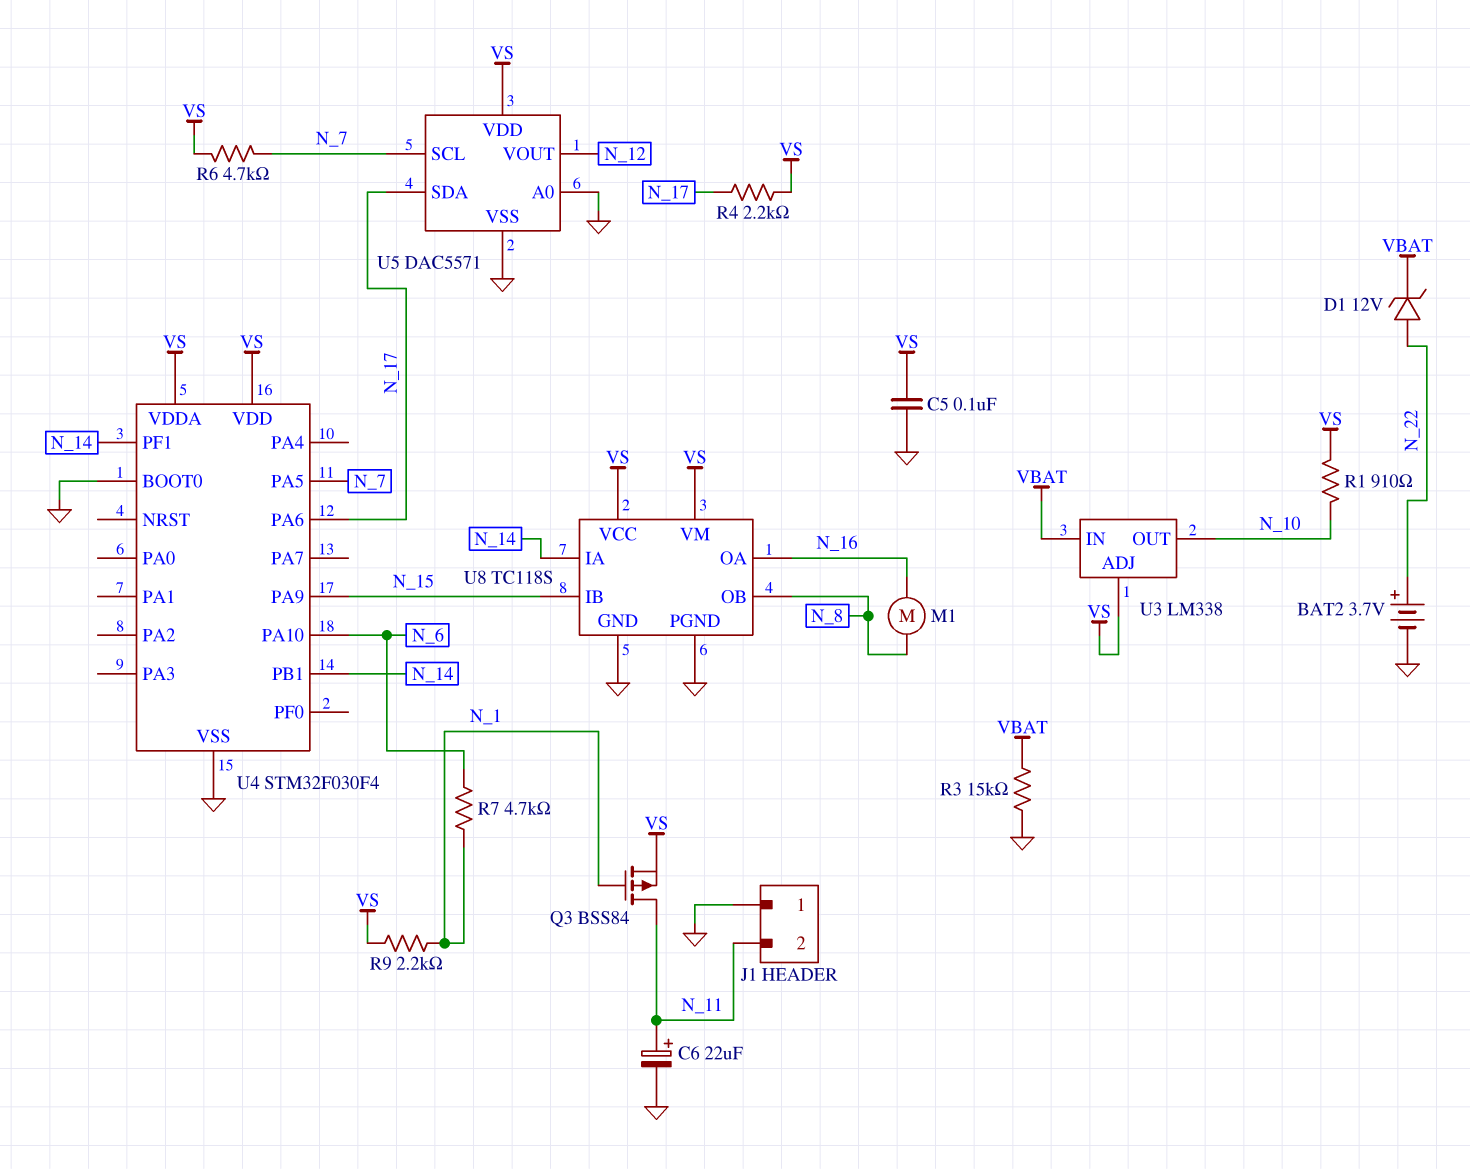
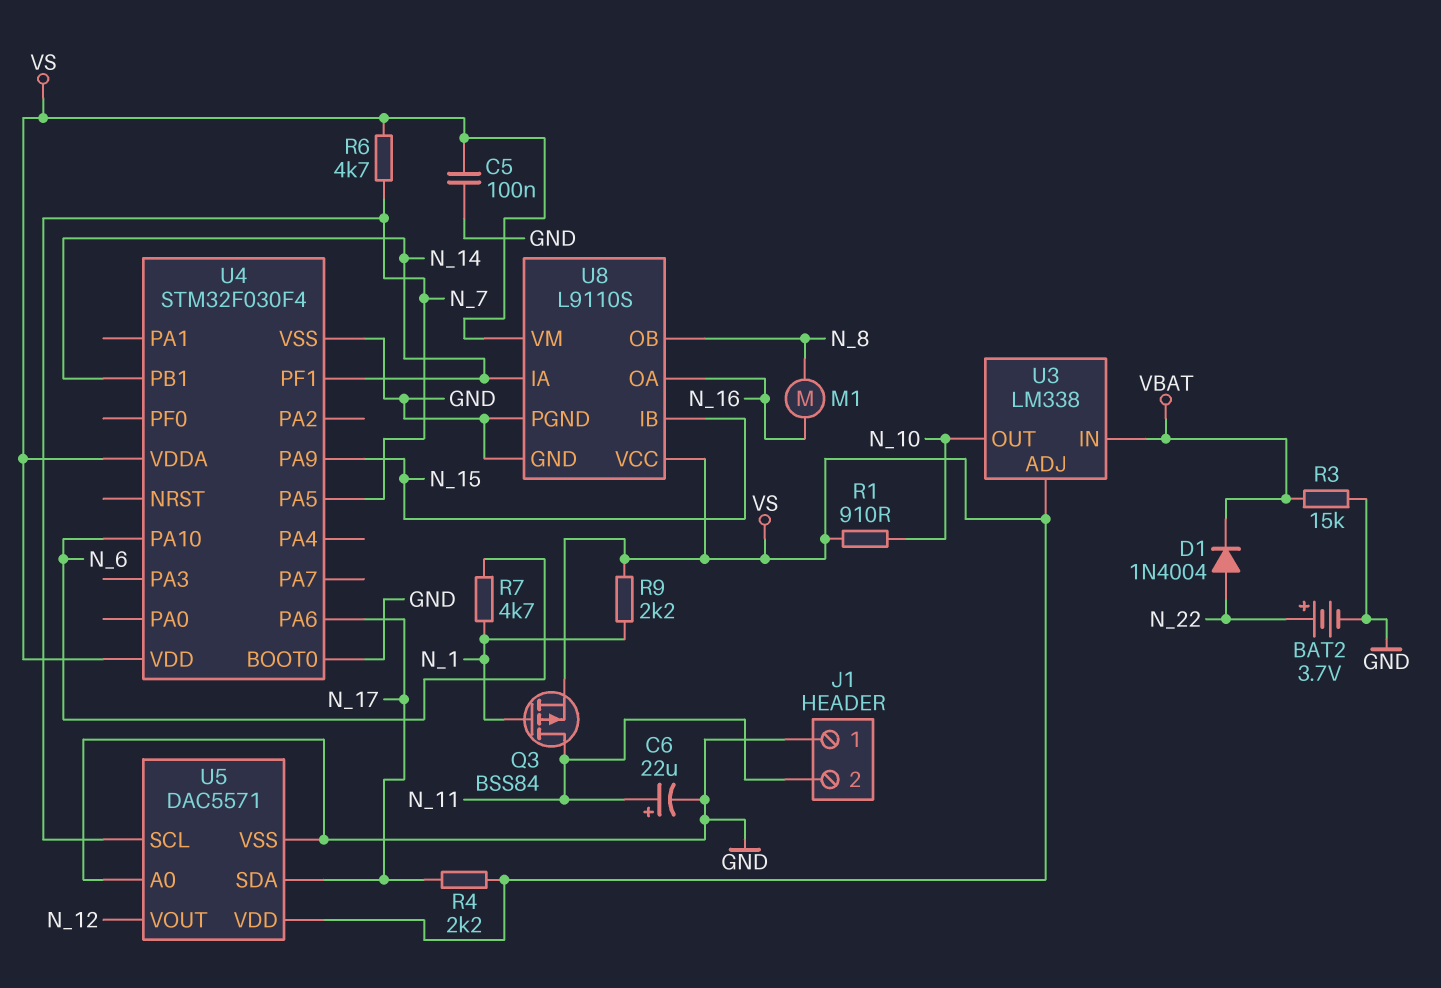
D1: zener 12V (A N_22, K VBAT) -> diode 1N4004 (A N_22, K VBAT)
U8: TC118S -> L9110S

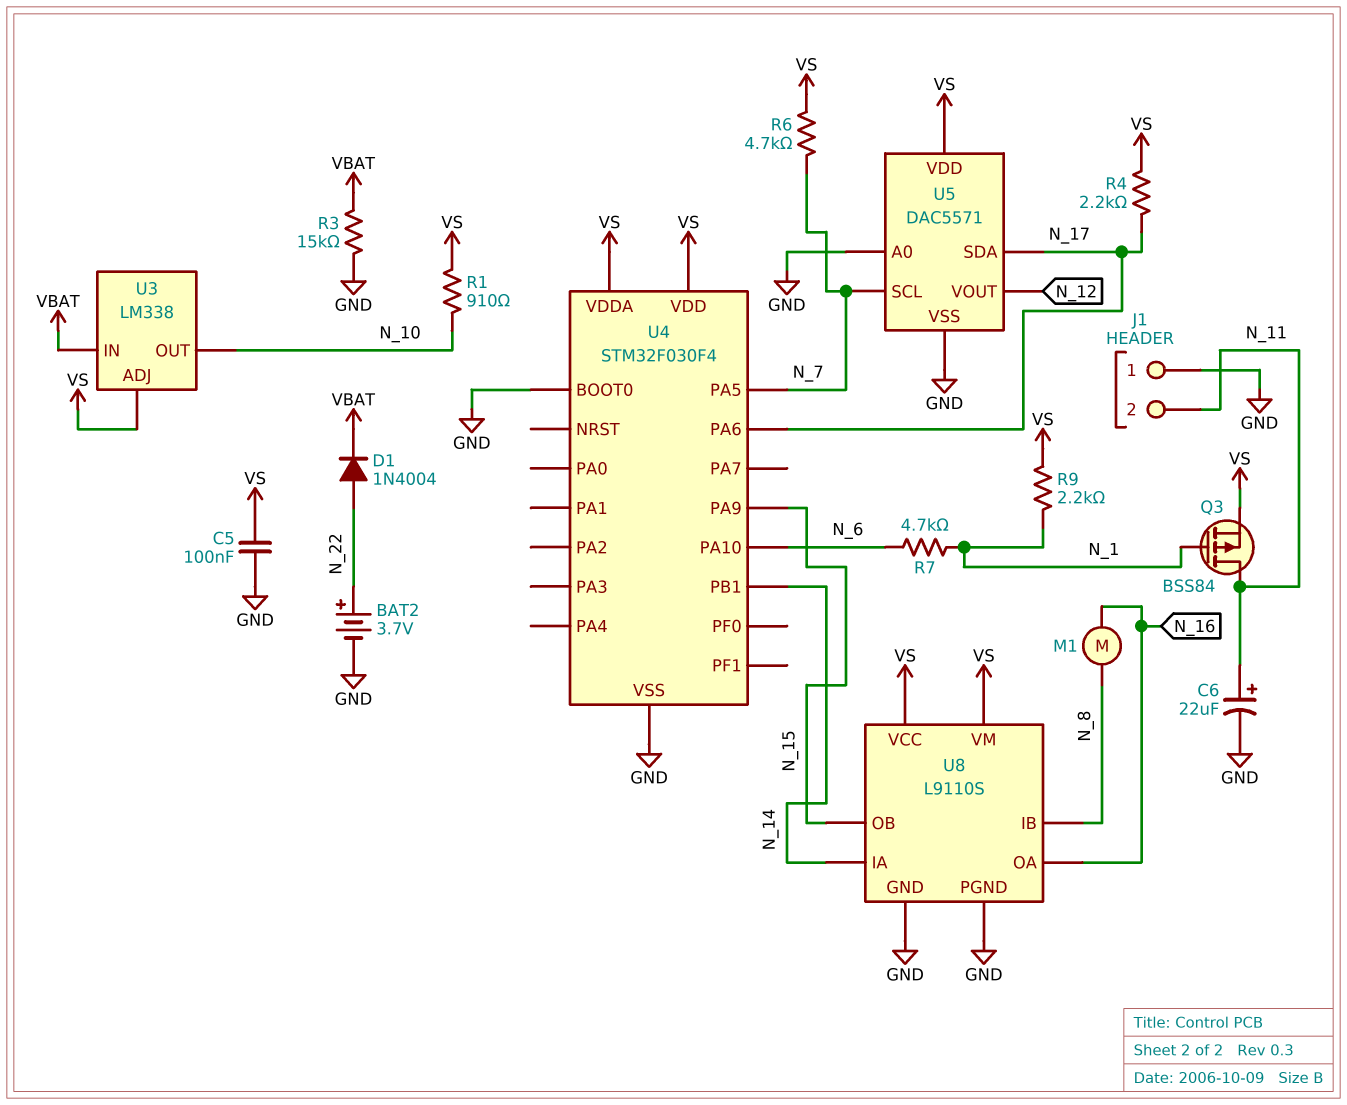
U4 pin PF1: N_14 -> none
U8 pin IB: N_15 -> N_8
U8 pin OB: N_8 -> N_15

